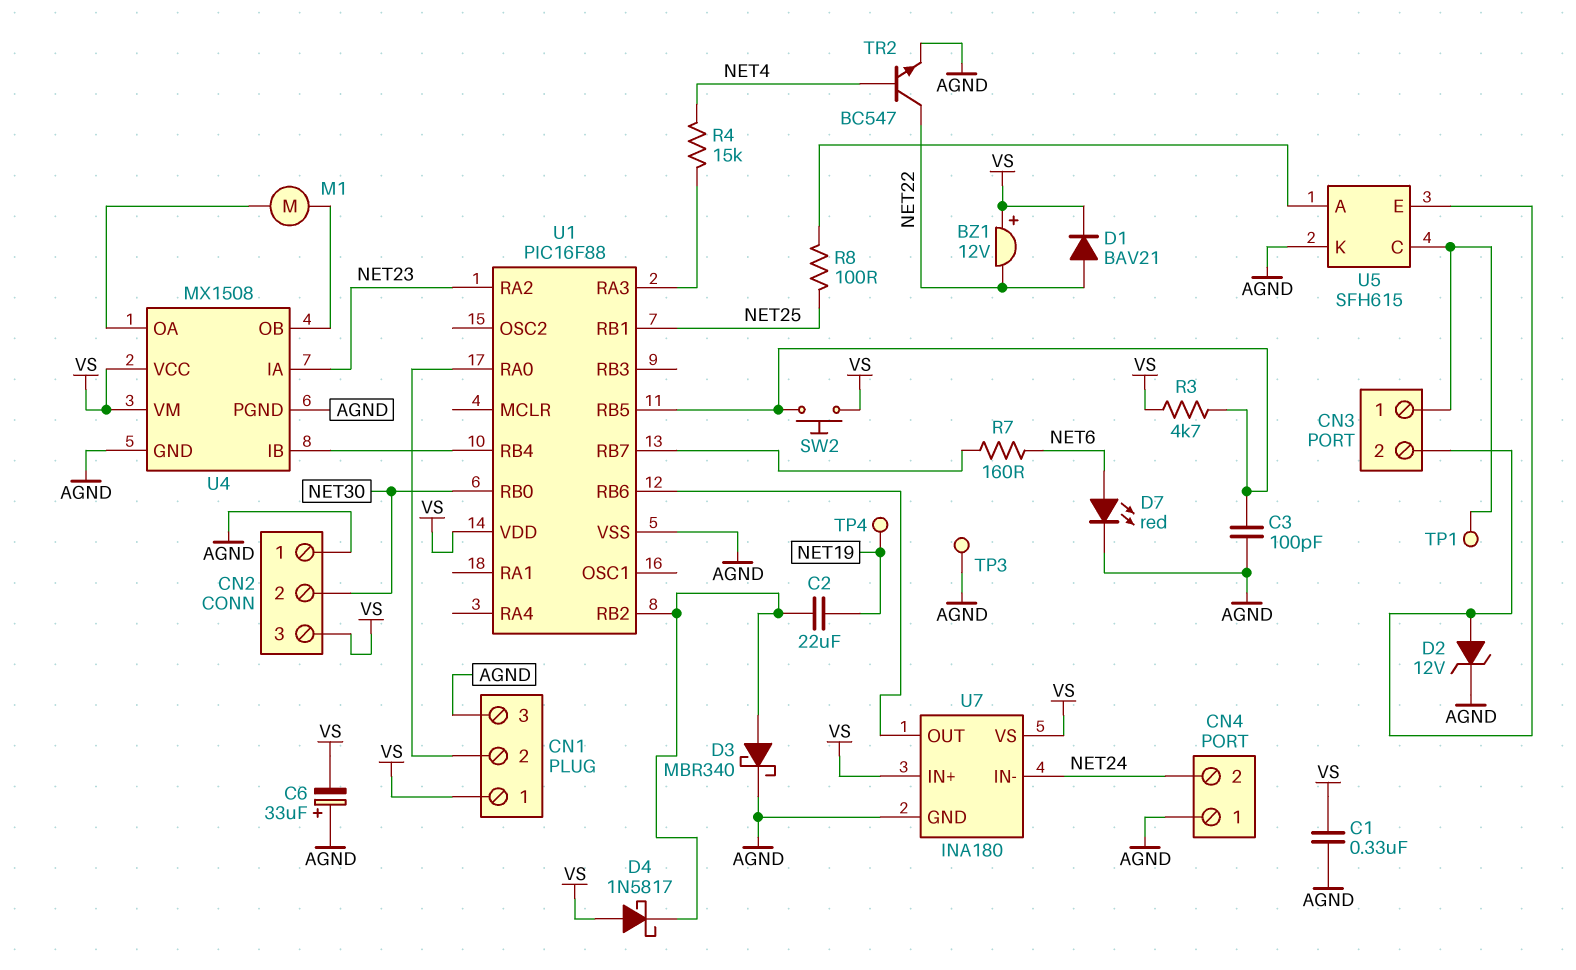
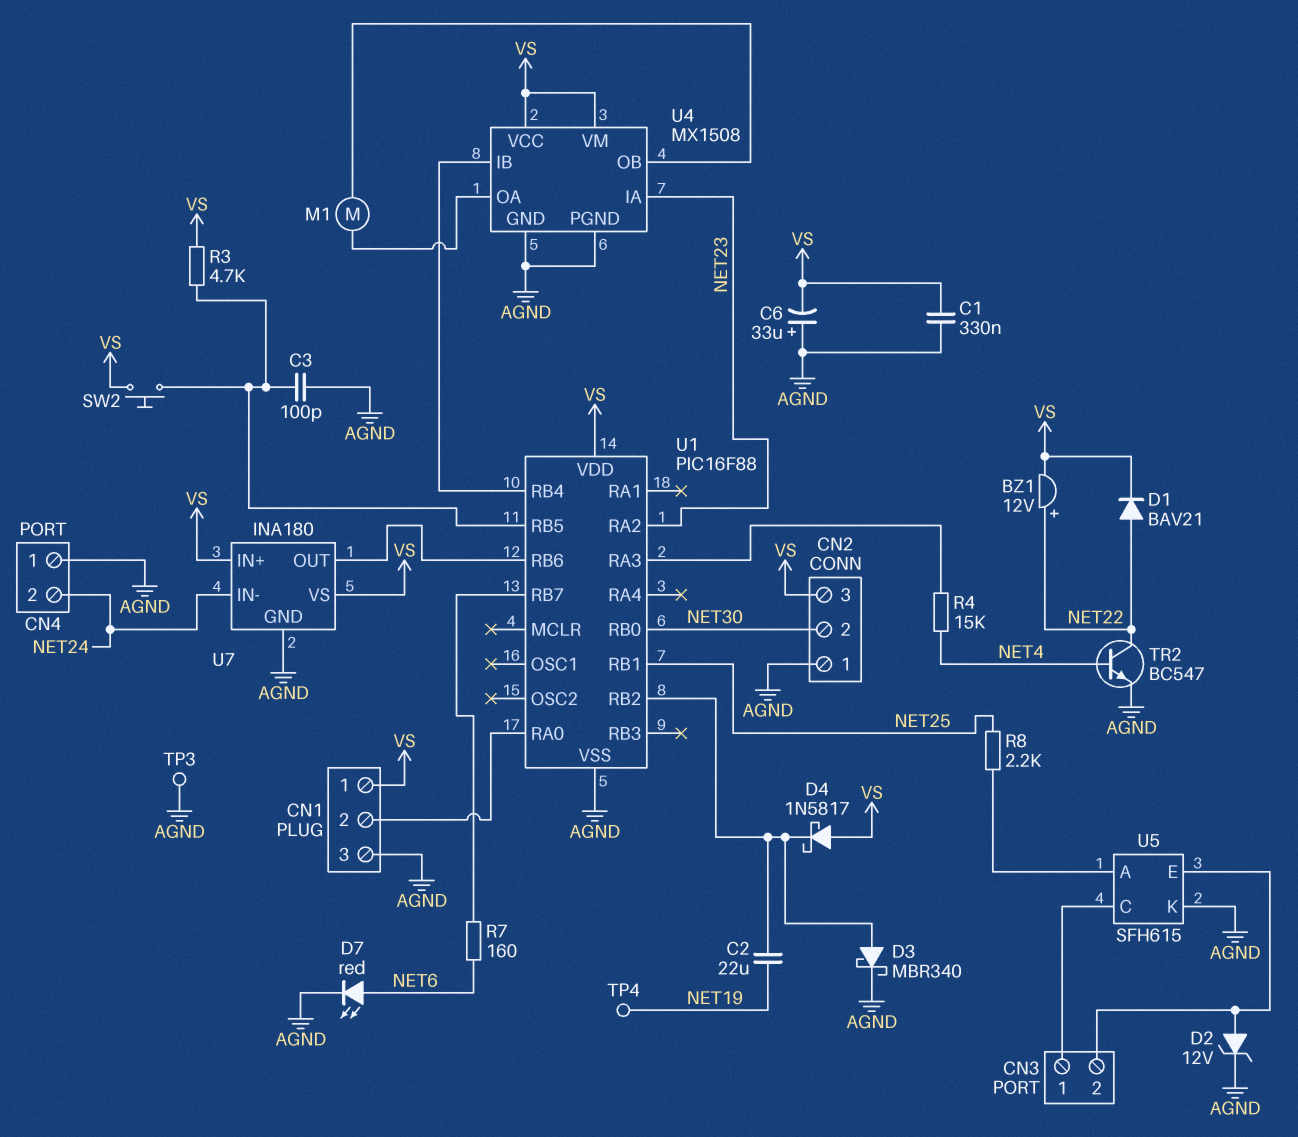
BZ1: buzzer 12V (plus VS, minus NET22) -> buzzer 12V (plus NET22, minus VS)
R8: 100 (NET25, U5/A) -> 2.2k (NET25, U5/A)
TP1: test point (CN3/1) -> none

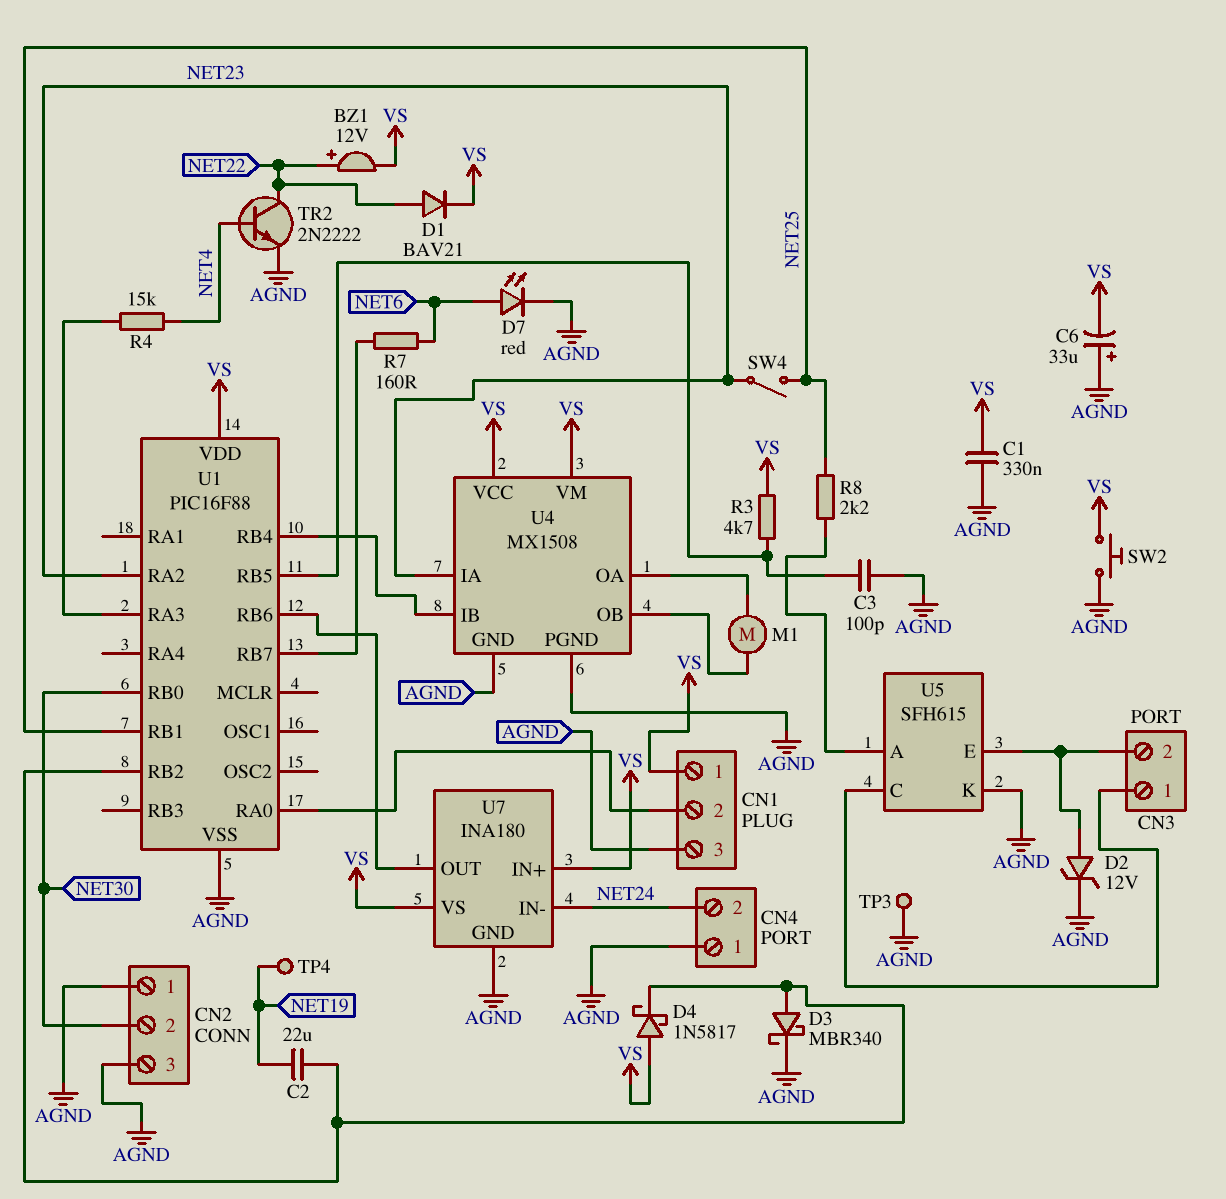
CN2 pin 3: VS -> AGND
SW2: button (U1/RB5, VS) -> button (AGND, VS)
SW4: none -> switch (NET23, NET25)
TR2: NPN BC547 (B NET4, C NET22, E AGND) -> NPN 2N2222 (B NET4, C NET22, E AGND)

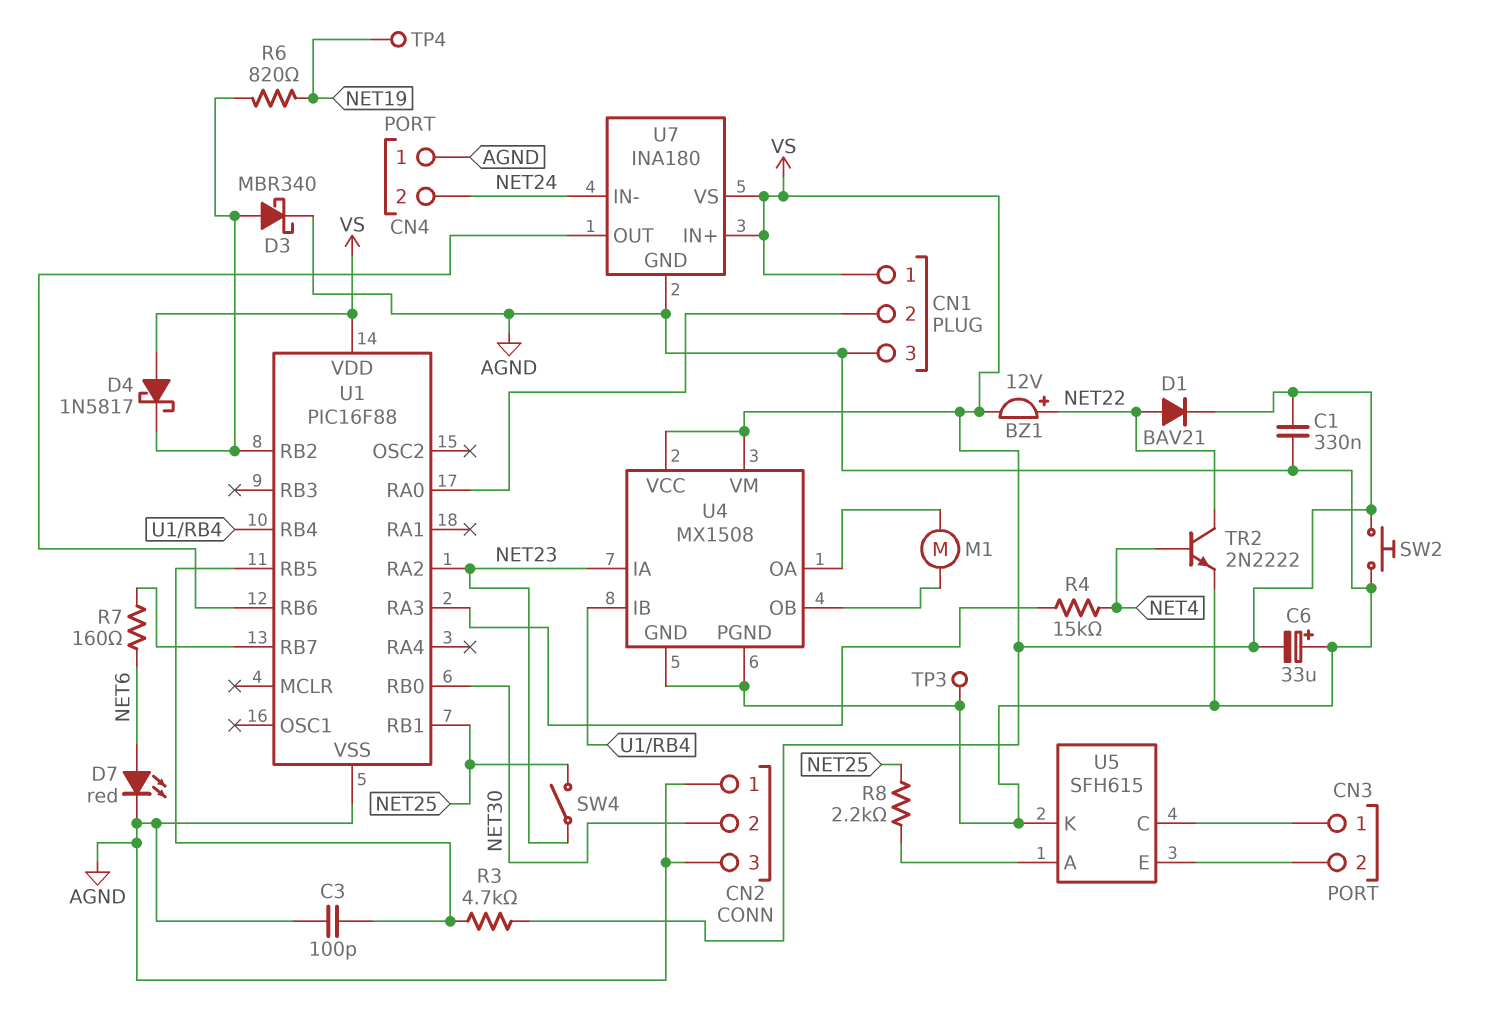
C2: 22uF (NET19, U1/RB2) -> none
D2: zener 12V (A CN3/2, K AGND) -> none
R6: none -> 820 (NET19, U1/RB2)

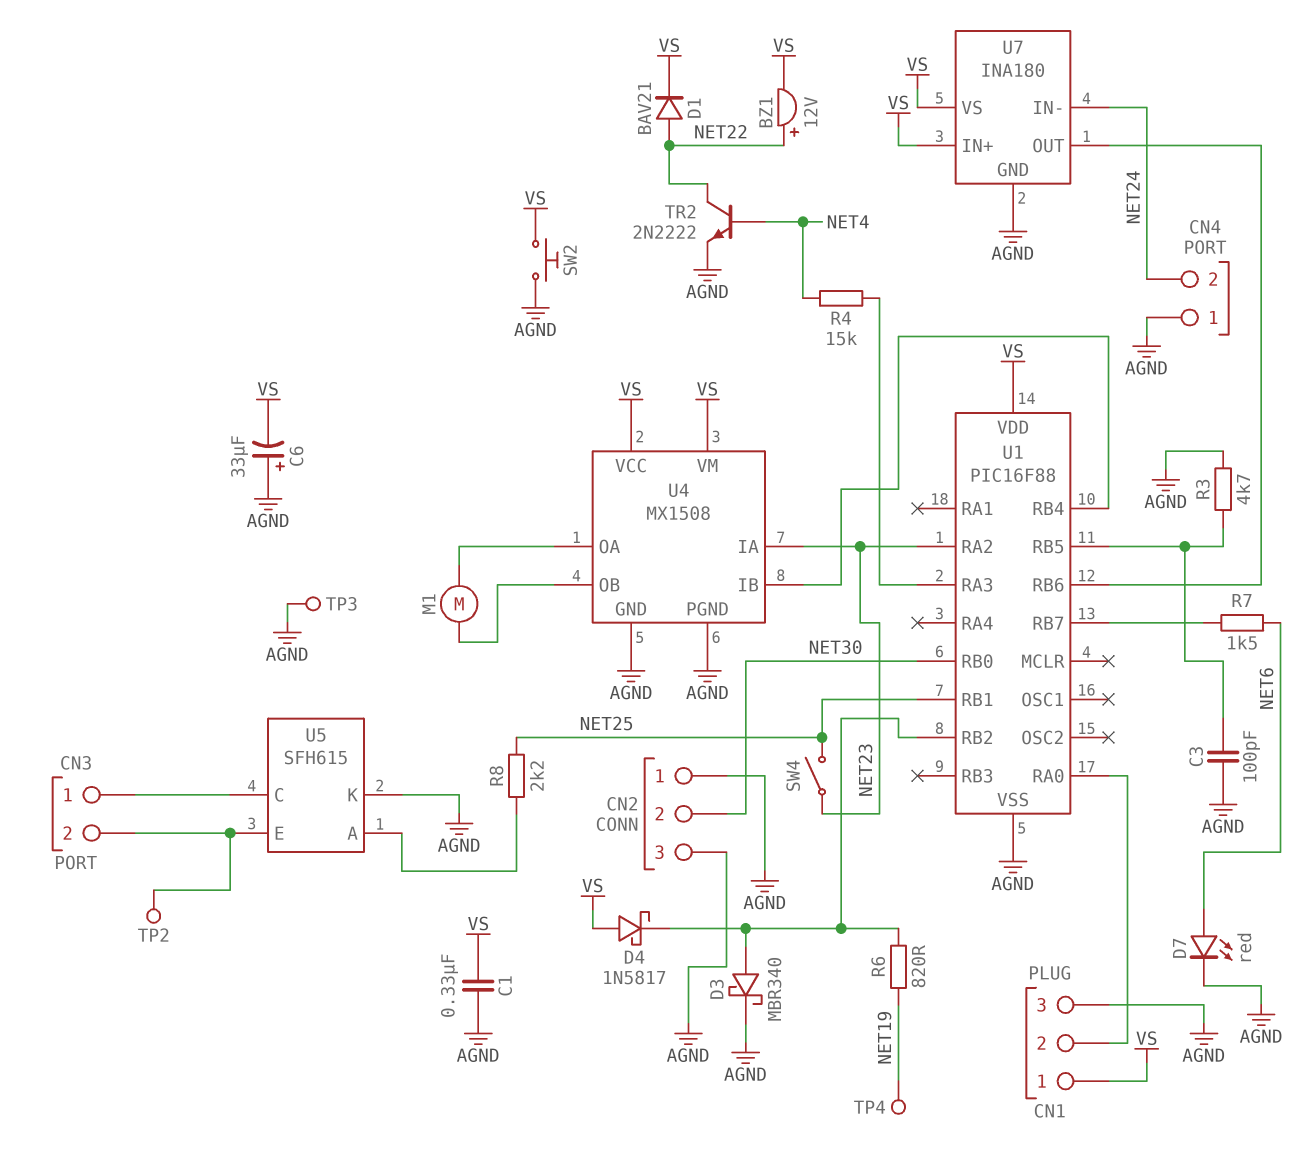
R3: 4.7k (U1/RB5, VS) -> 4.7k (AGND, U1/RB5)
R7: 160 (NET6, U1/RB7) -> 1.5k (NET6, U1/RB7)
TP2: none -> test point (CN3/2)

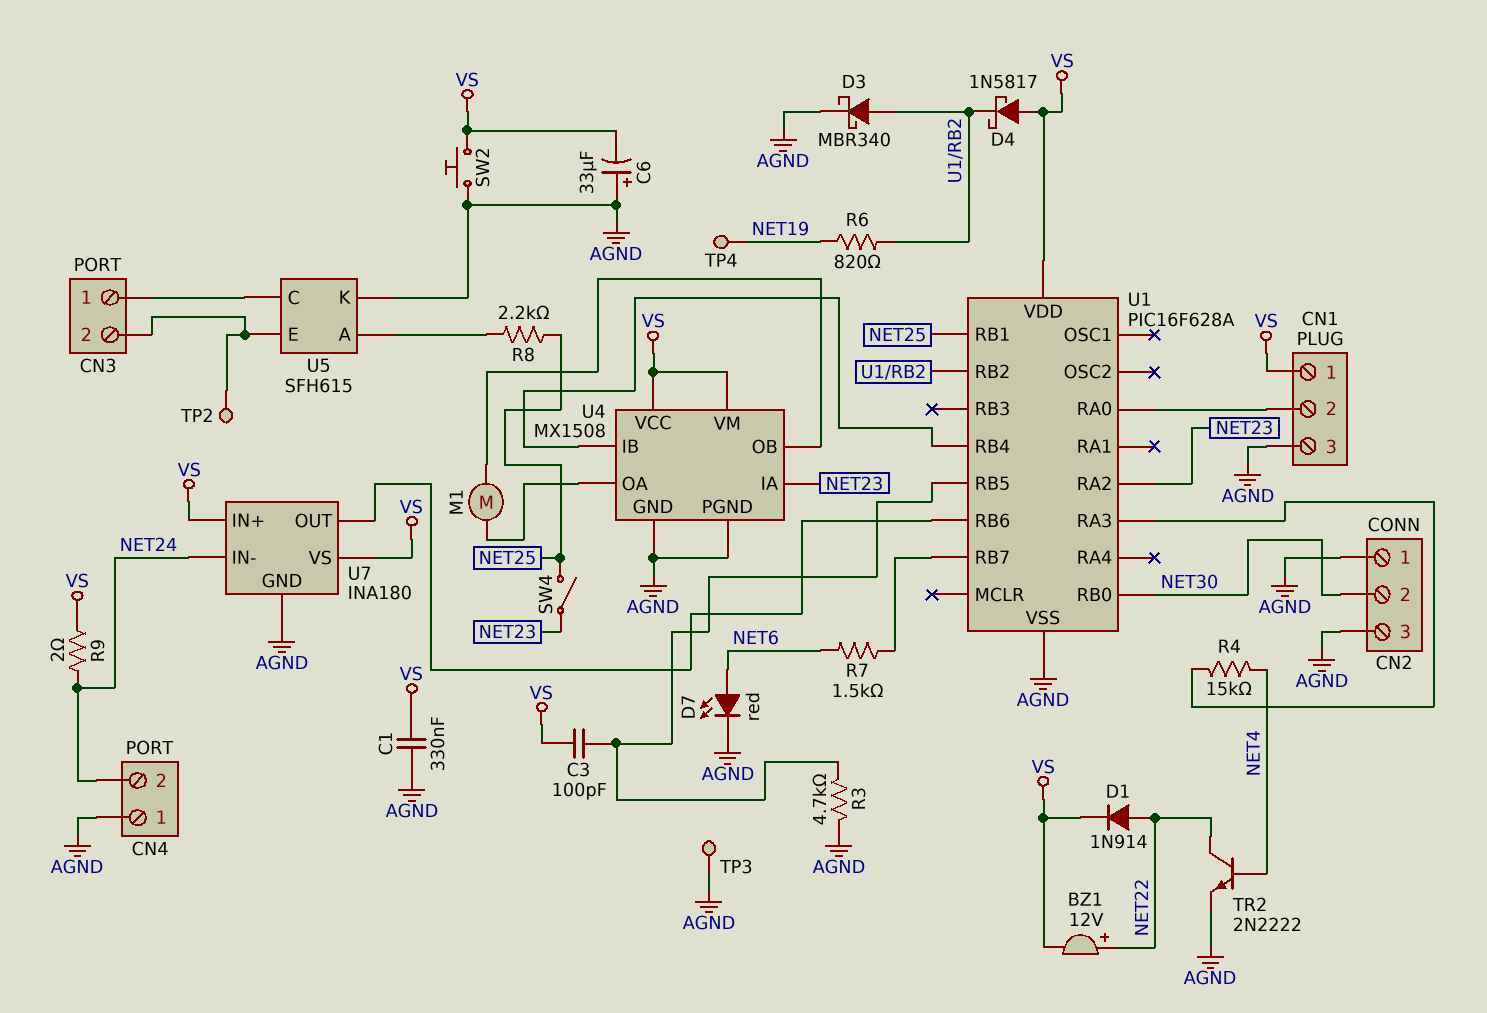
C3: 100pF (AGND, U1/RB5) -> 100pF (U1/RB5, VS)
D1: diode BAV21 (A NET22, K VS) -> diode 1N914 (A NET22, K VS)
R9: none -> 2 (NET24, VS)
U1: PIC16F88 -> PIC16F628A

